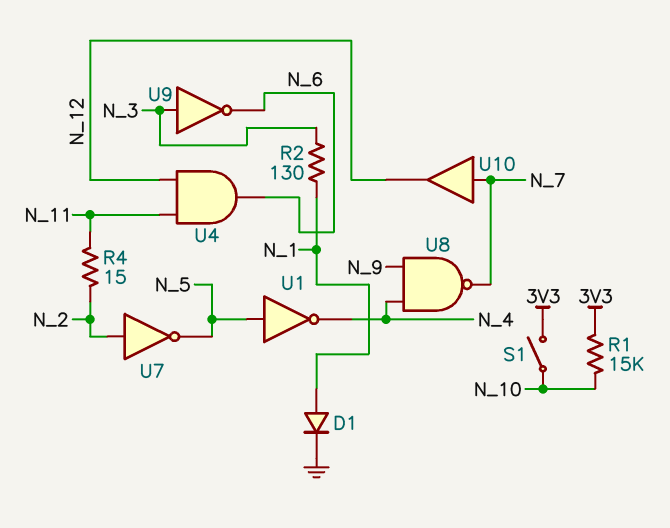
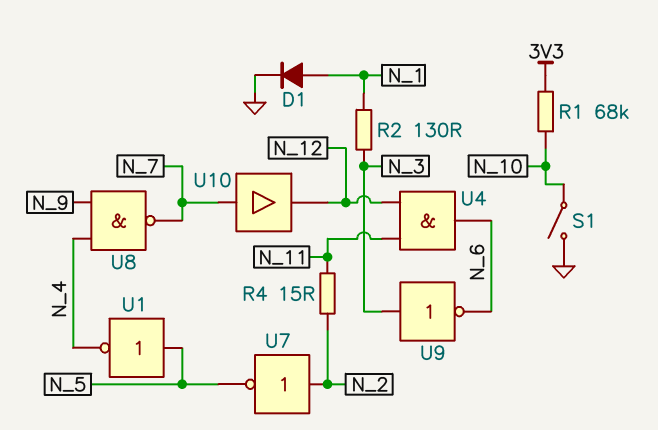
R1: 15k (3V3, N_10) -> 68k (3V3, N_10)
S1: switch (3V3, N_10) -> switch (GND, N_10)

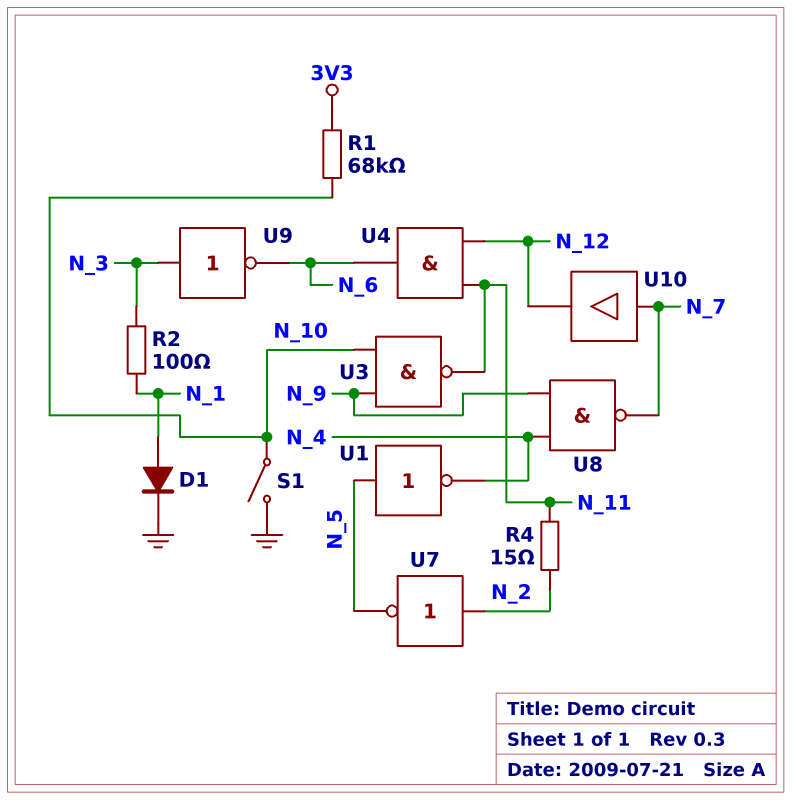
R2: 130 (N_1, N_3) -> 100 (N_1, N_3)
U3: none -> NAND (in N_9, in N_10, out N_11)

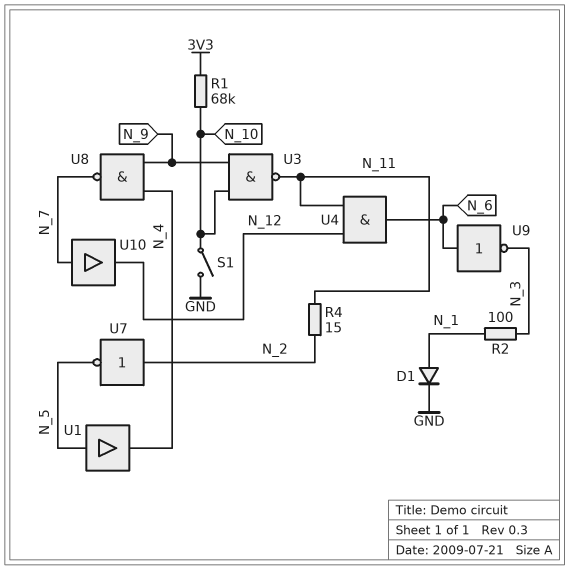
U1: NOT (in N_5, out N_4) -> buffer (in N_5, out N_4)
U9: NOT (in N_3, out N_6) -> NOT (in N_6, out N_3)

